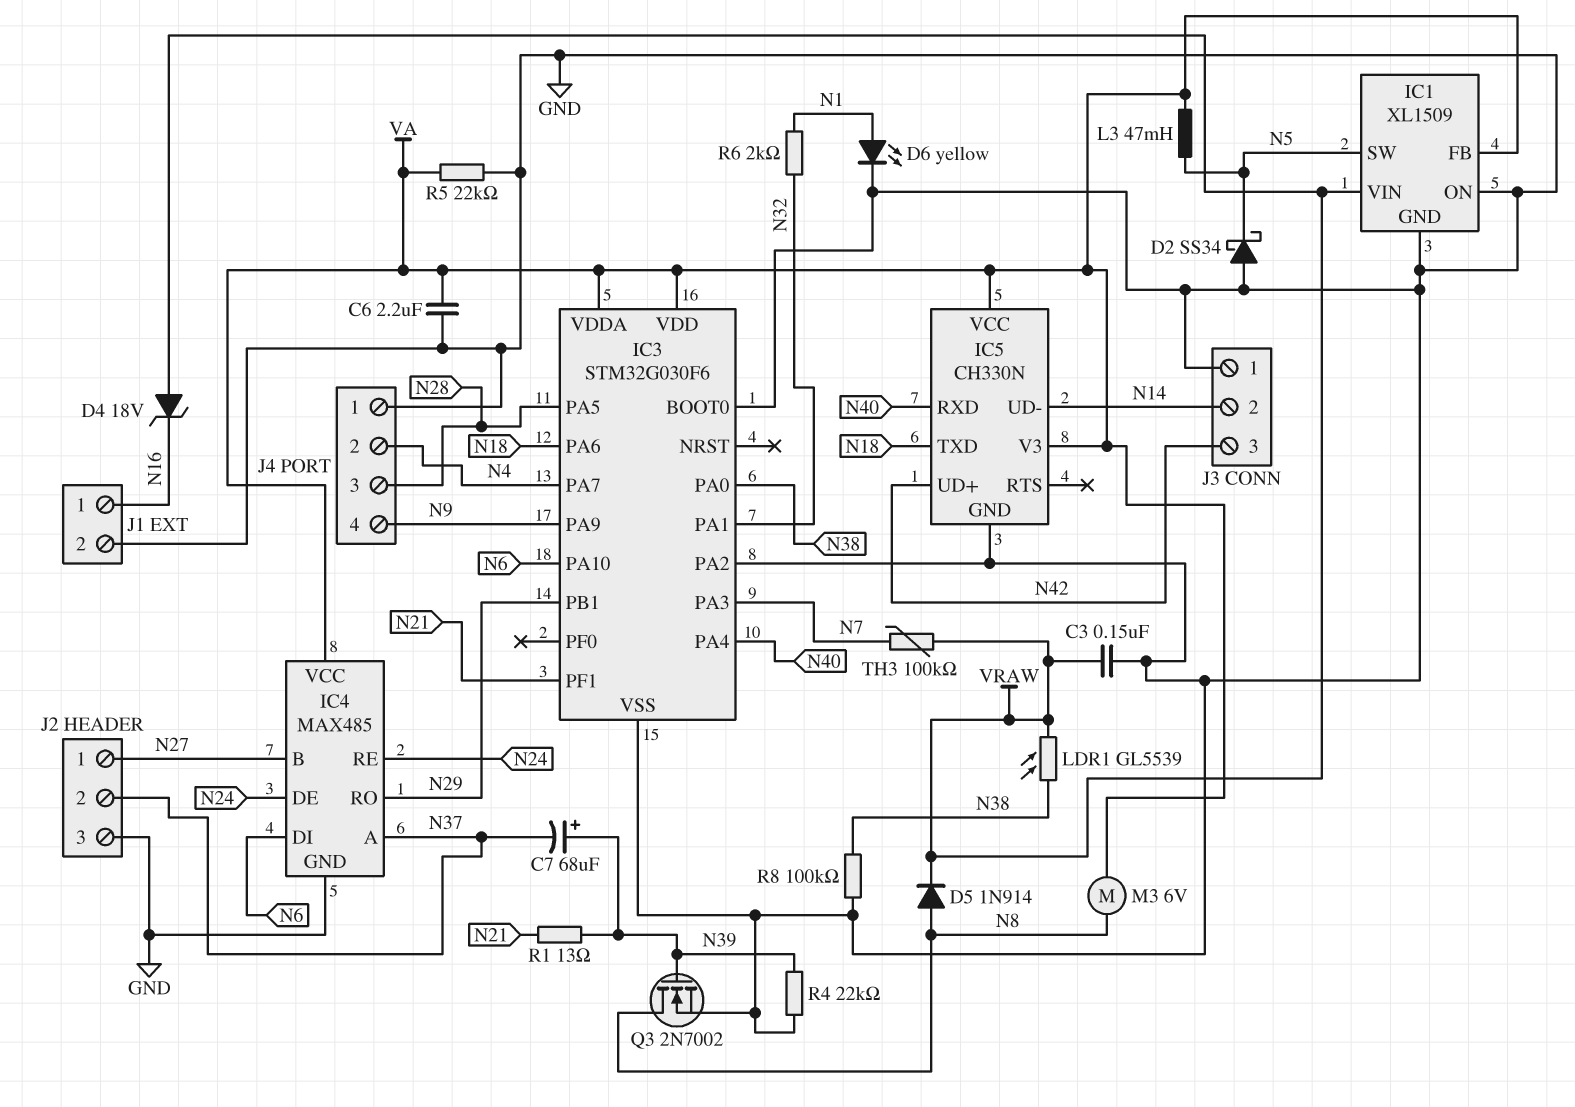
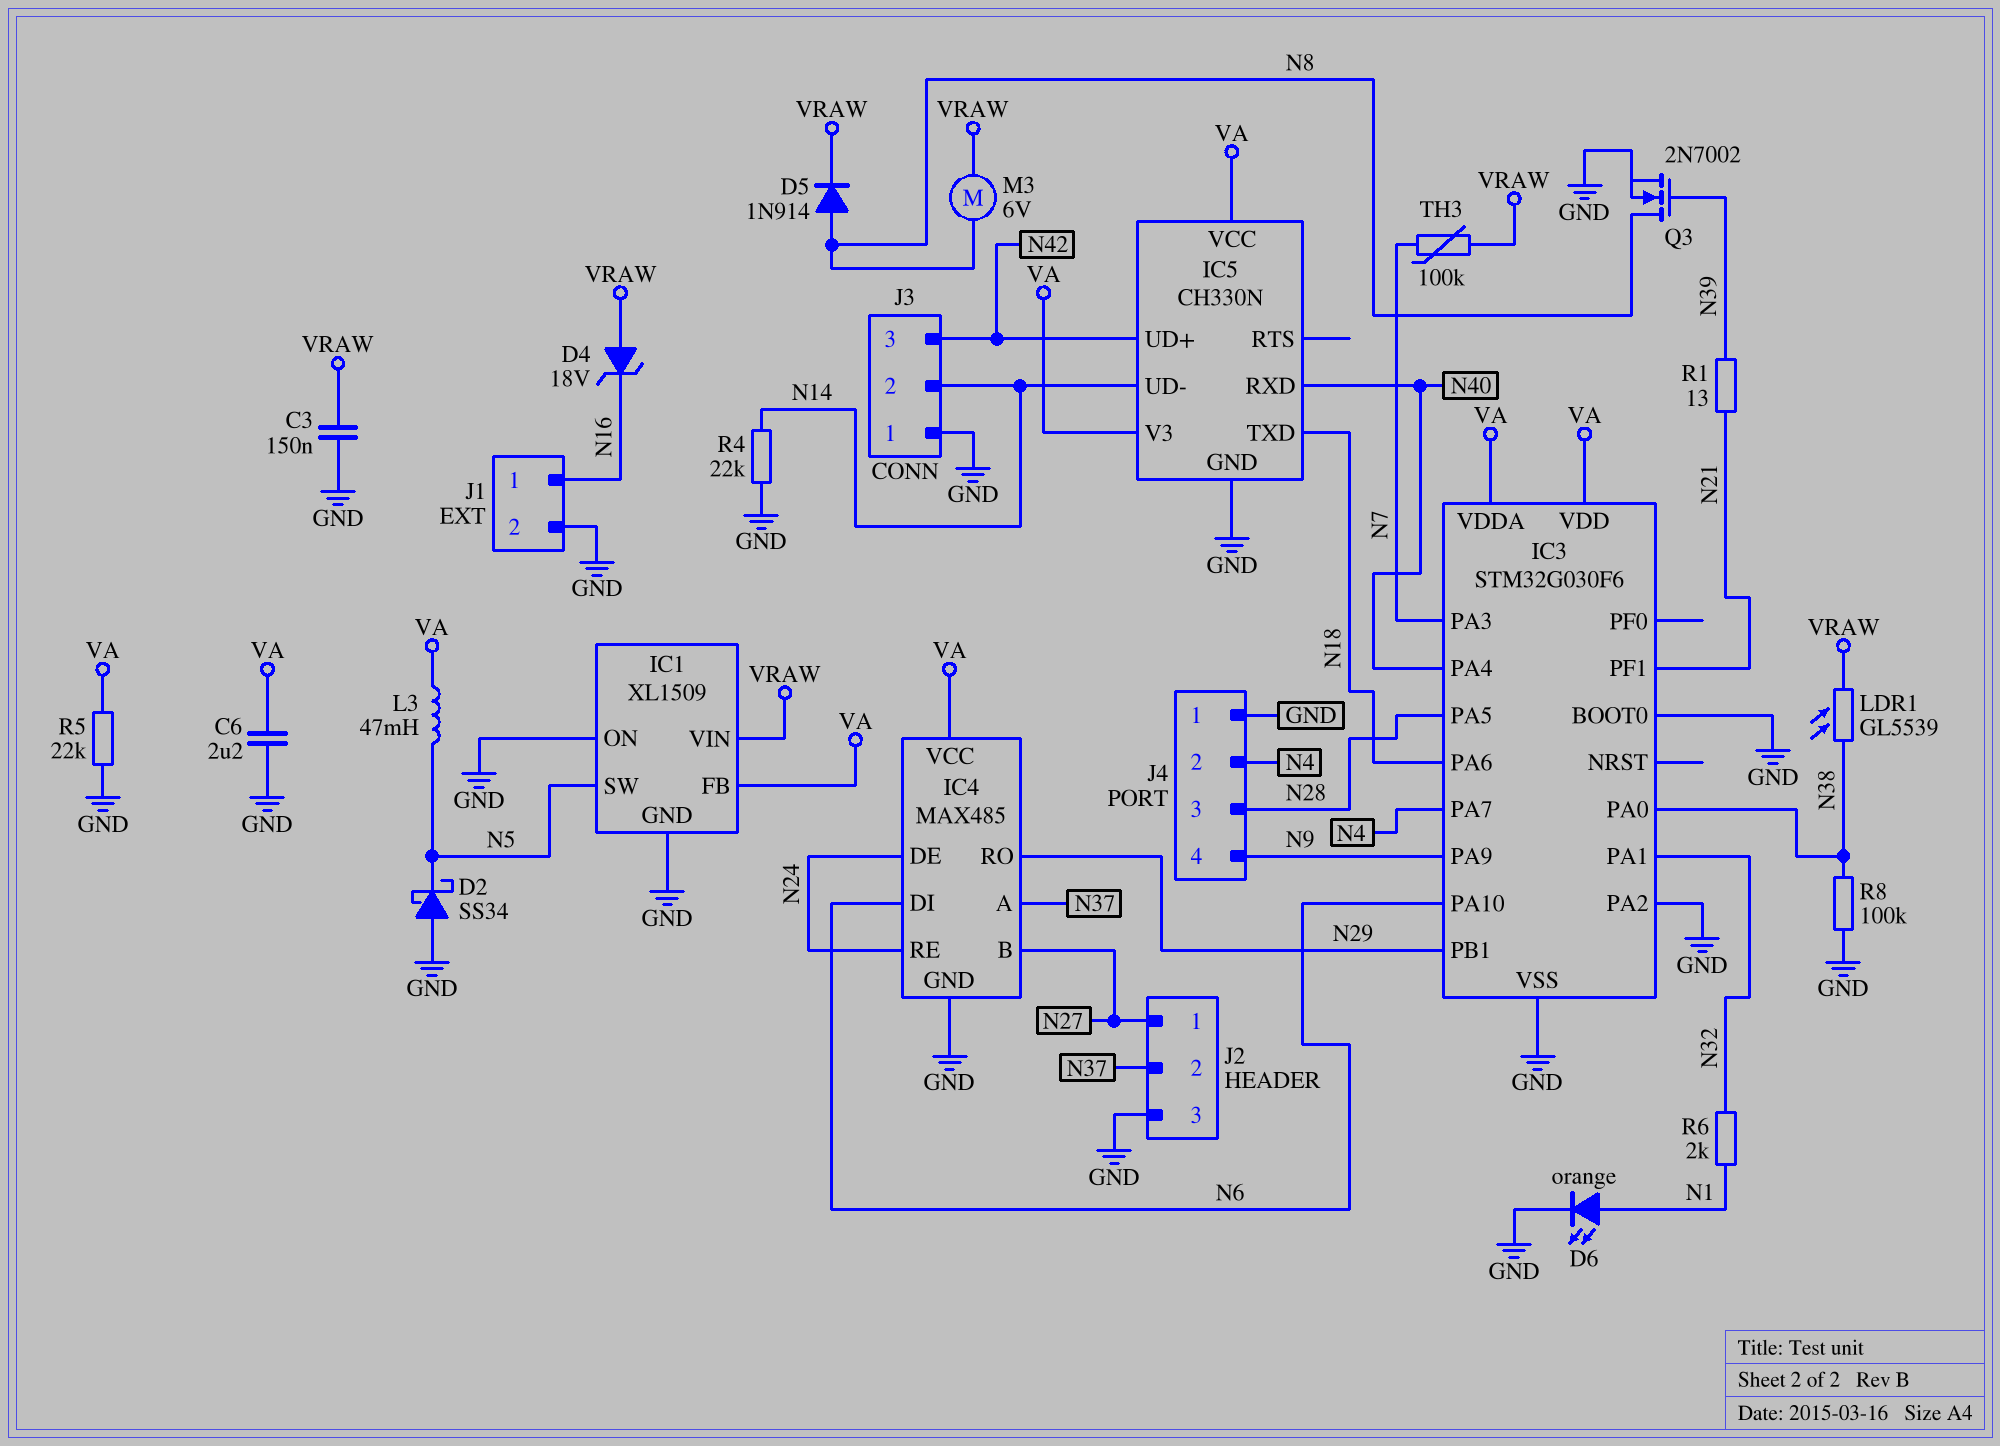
C7: 68uF (plus N39, minus N37) -> none
D6: LED yellow (A N1, K GND) -> LED orange (A N1, K GND)
M3: motor 6V (N8, VA) -> motor 6V (N8, VRAW)
R4: 22k (GND, N39) -> 22k (GND, N14)

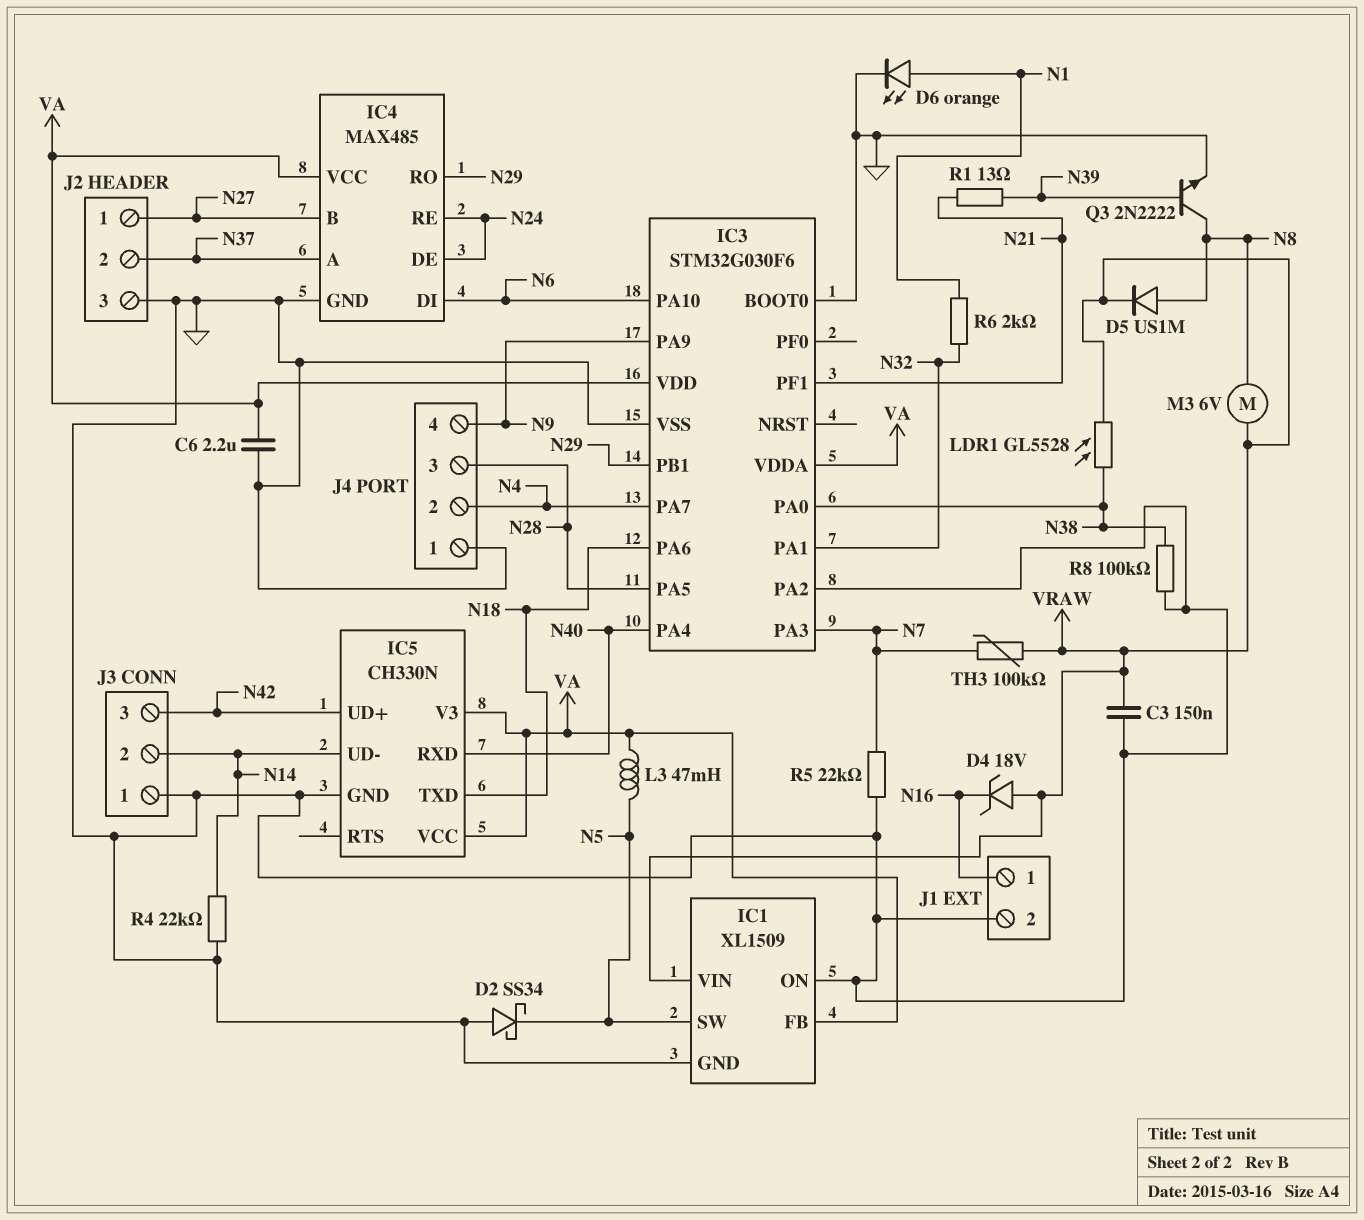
D5: diode 1N914 (A N8, K VRAW) -> diode US1M (A N8, K VRAW)
LDR1: GL5539 (N38, VRAW) -> GL5528 (N38, VRAW)
Q3: NMOS 2N7002 (G N39, D N8, S GND) -> NPN 2N2222 (B N39, C N8, E GND)
R5: 22k (GND, VA) -> 22k (GND, N7)

